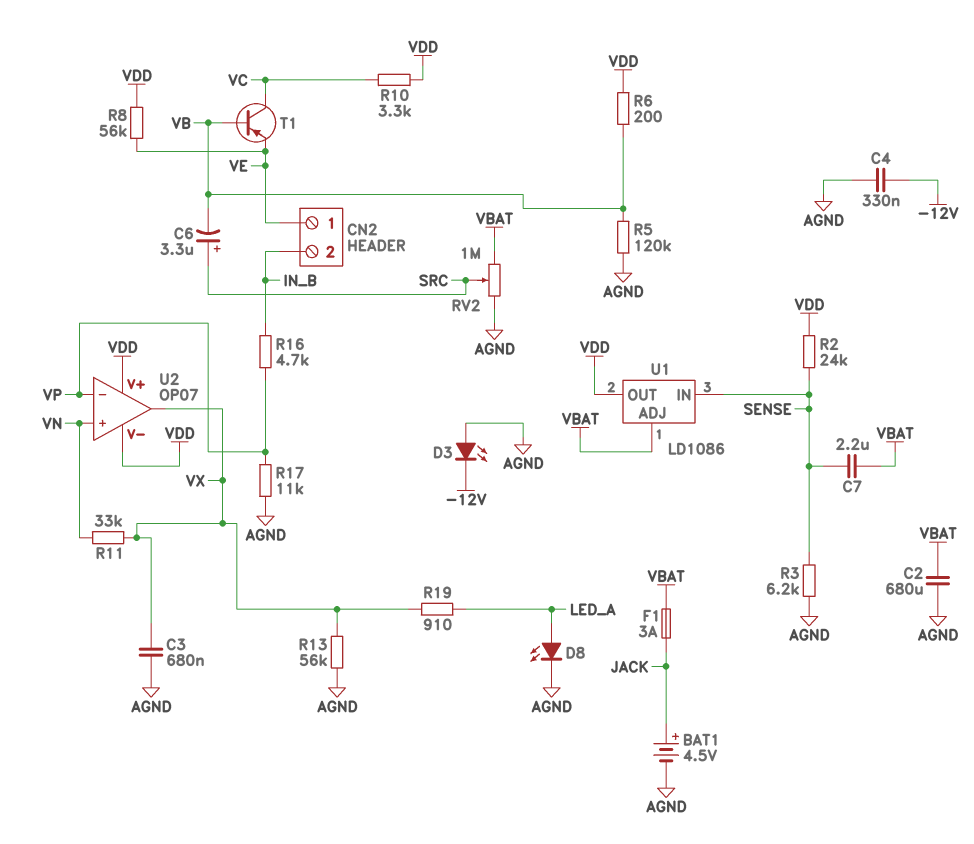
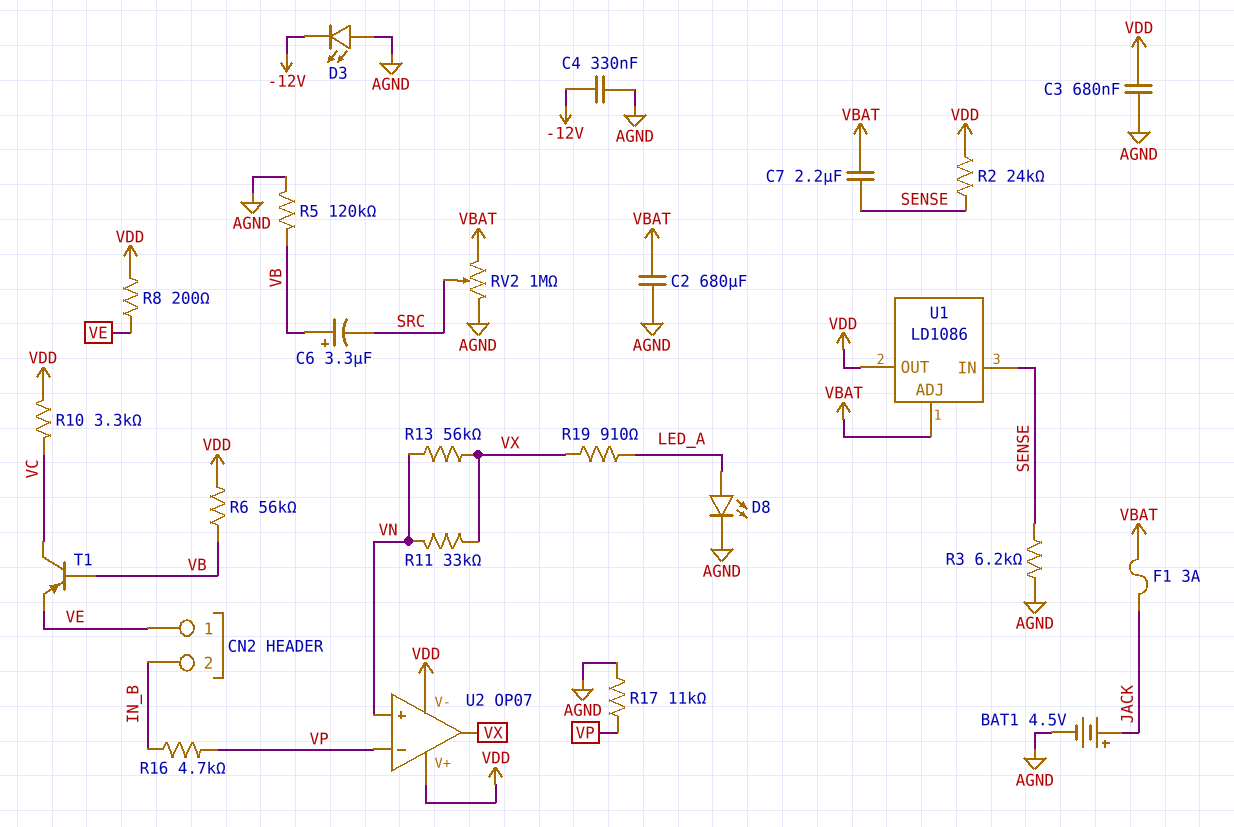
C3: 680nF (AGND, VX) -> 680nF (AGND, VDD)
C6: 3.3uF (plus SRC, minus VB) -> 3.3uF (plus VB, minus SRC)
R6: 200 (VB, VDD) -> 56k (VB, VDD)
R8: 56k (VDD, VE) -> 200 (VDD, VE)
R13: 56k (AGND, VX) -> 56k (VN, VX)

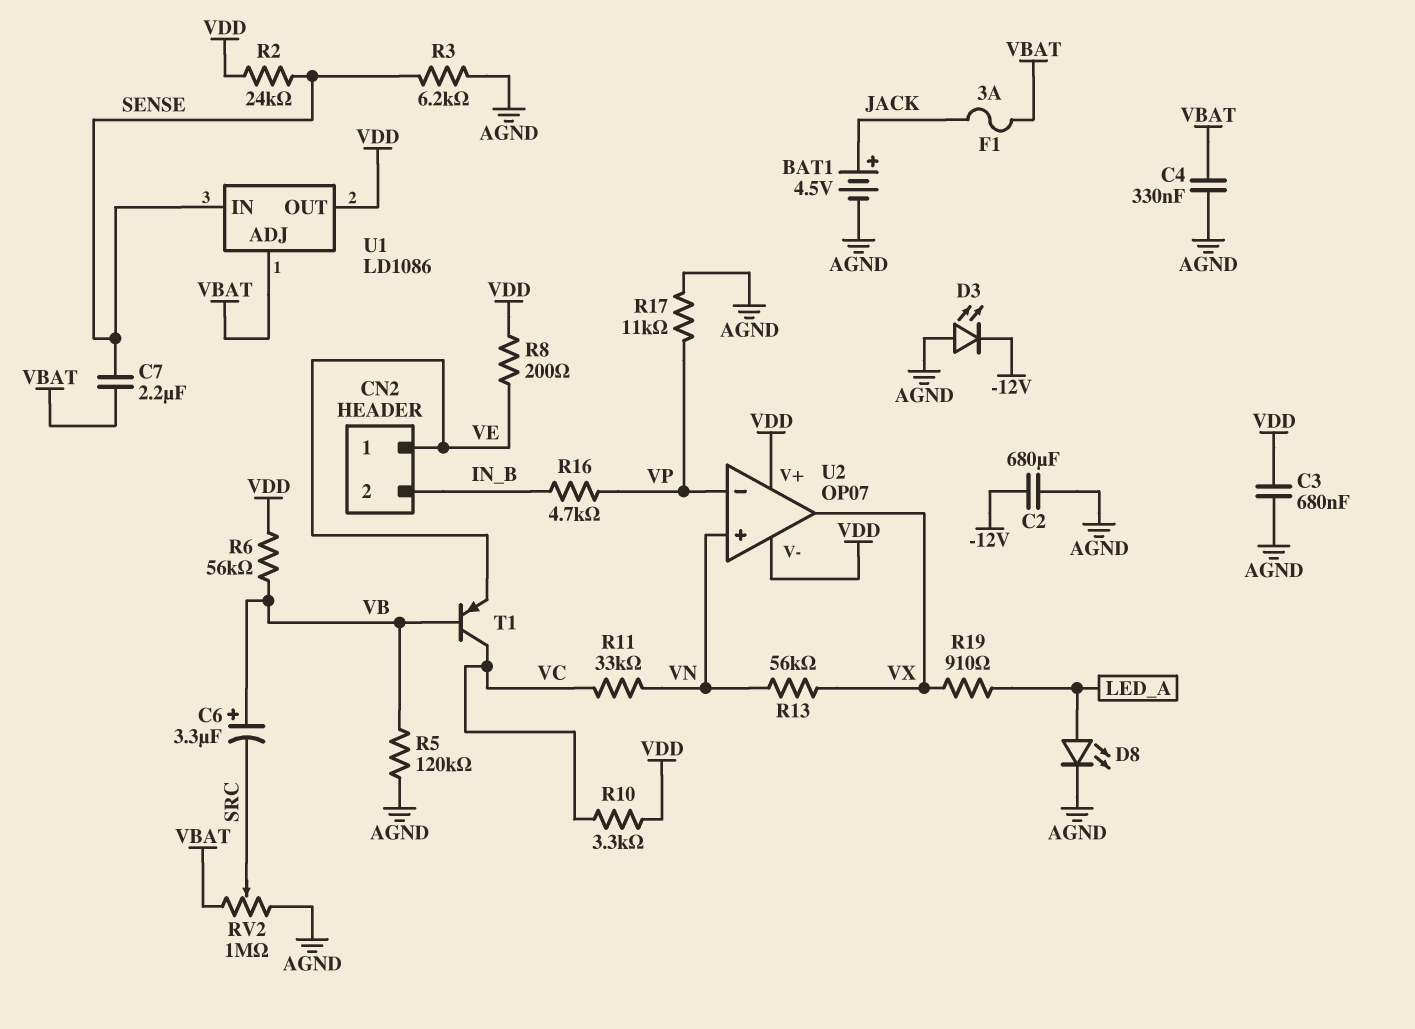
C2: 680uF (AGND, VBAT) -> 680uF (-12V, AGND)
C4: 330nF (-12V, AGND) -> 330nF (AGND, VBAT)
R11: 33k (VN, VX) -> 33k (VC, VN)

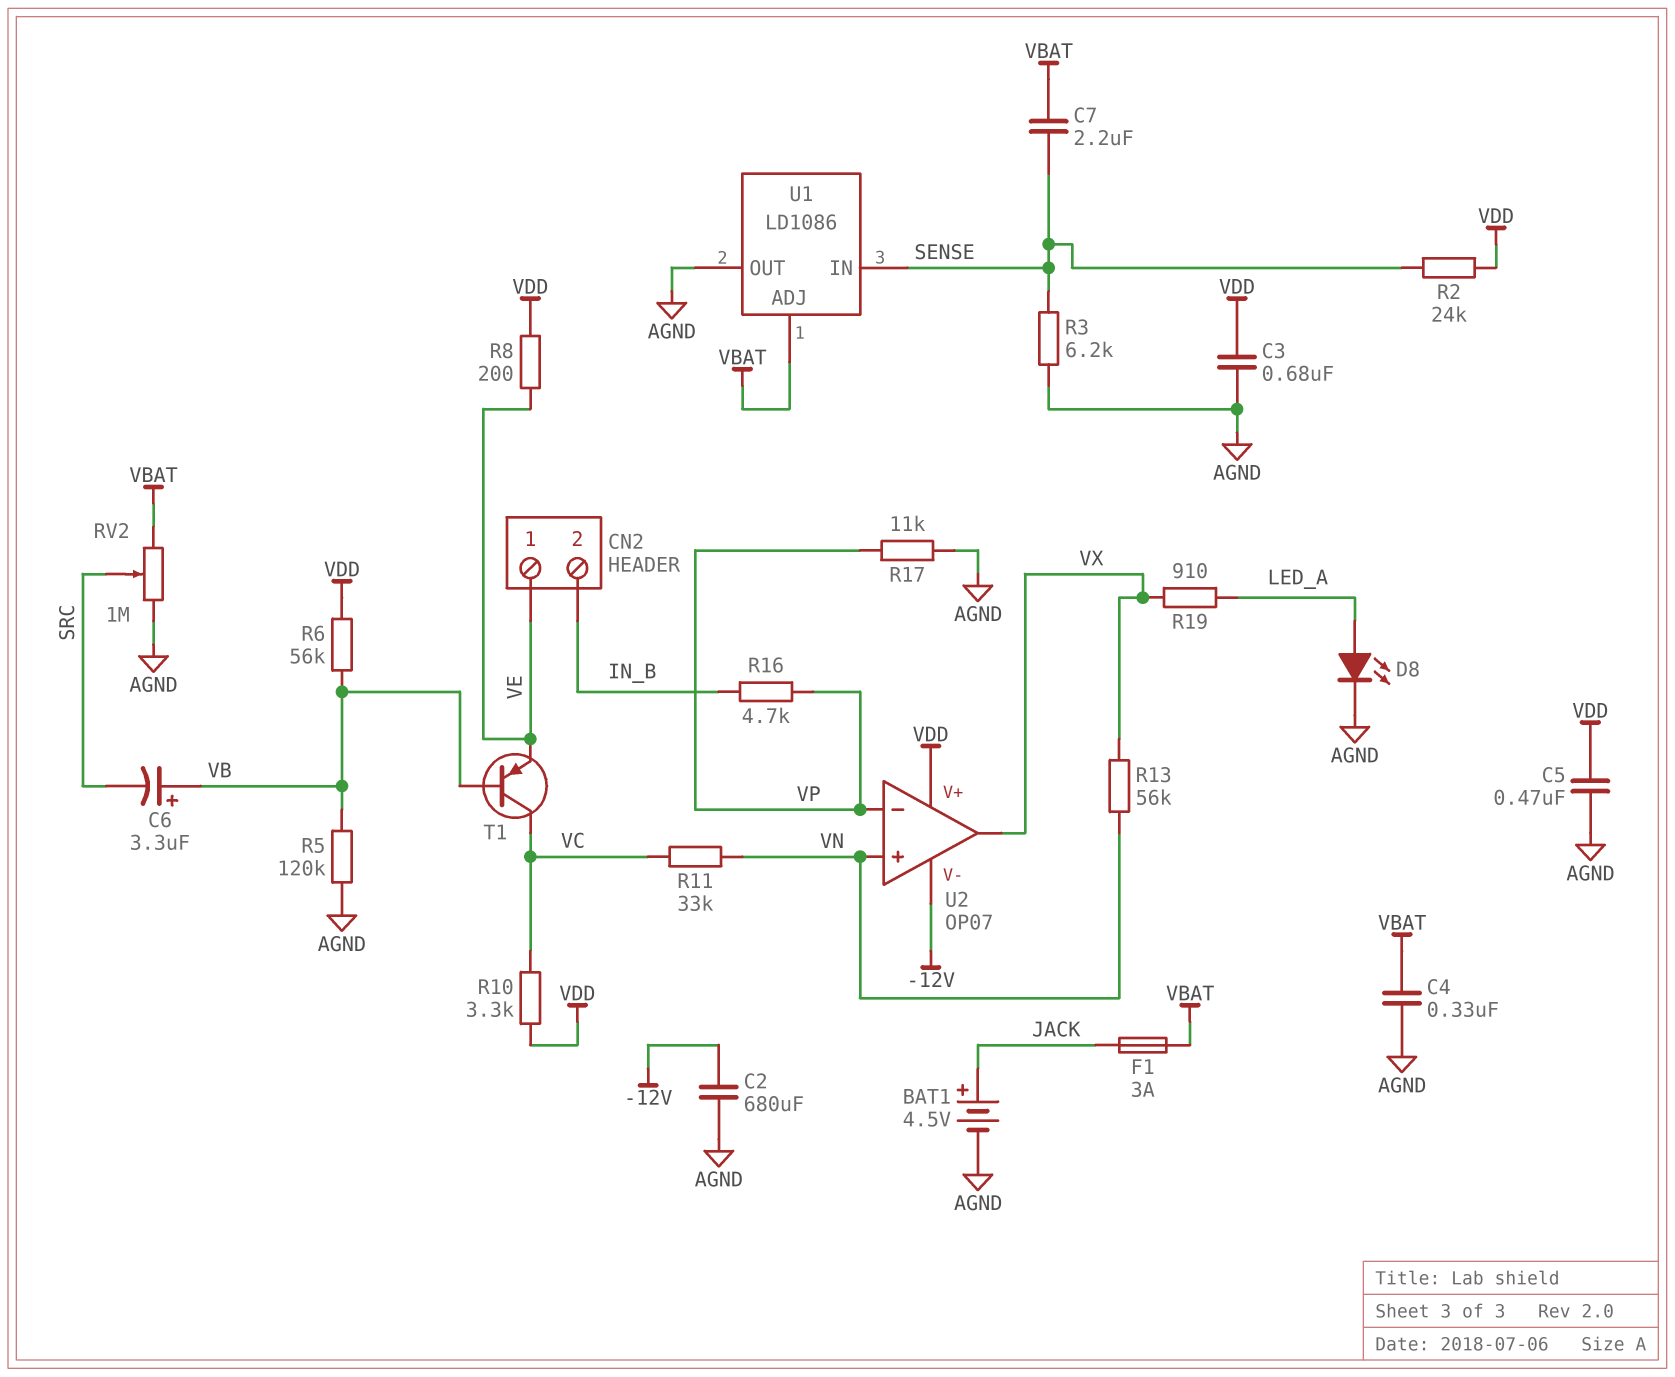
C5: none -> 470nF (AGND, VDD)
D3: LED (A AGND, K -12V) -> none
U1 pin OUT: VDD -> AGND
U2 pin V-: VDD -> -12V

